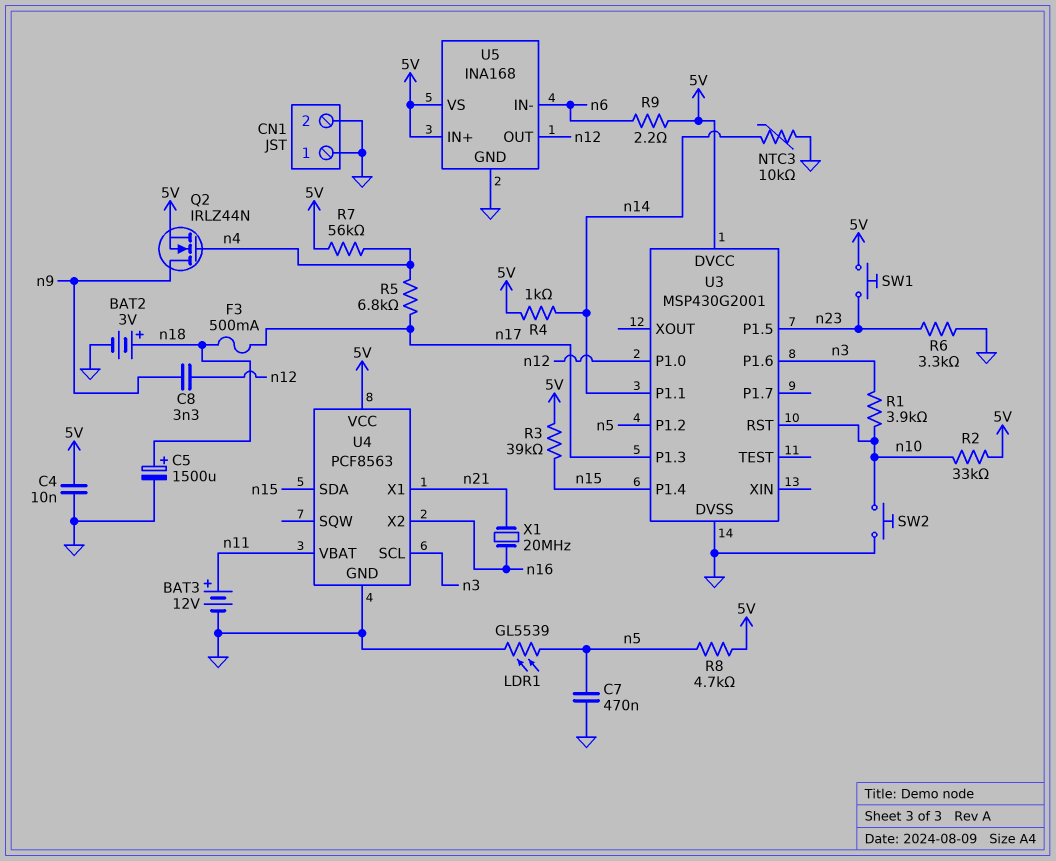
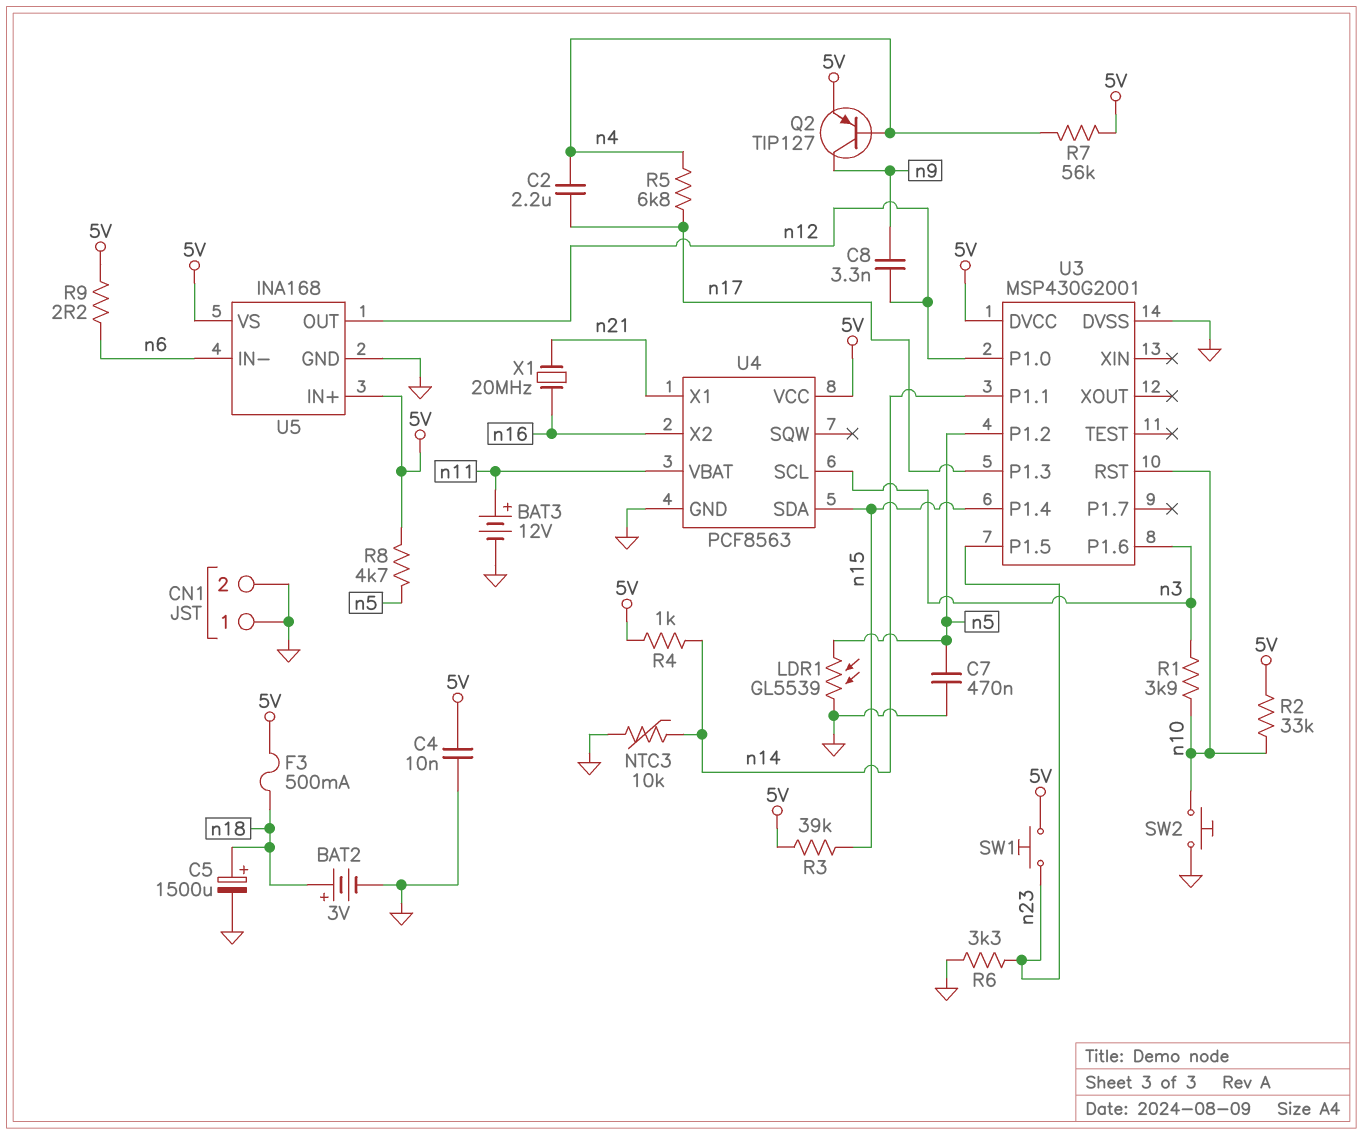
C2: none -> 2.2uF (n4, n17)
F3: 500mA (n17, n18) -> 500mA (5V, n18)
Q2: NMOS IRLZ44N (G n4, D n9, S 5V) -> PNP TIP127 (B n4, C n9, E 5V)

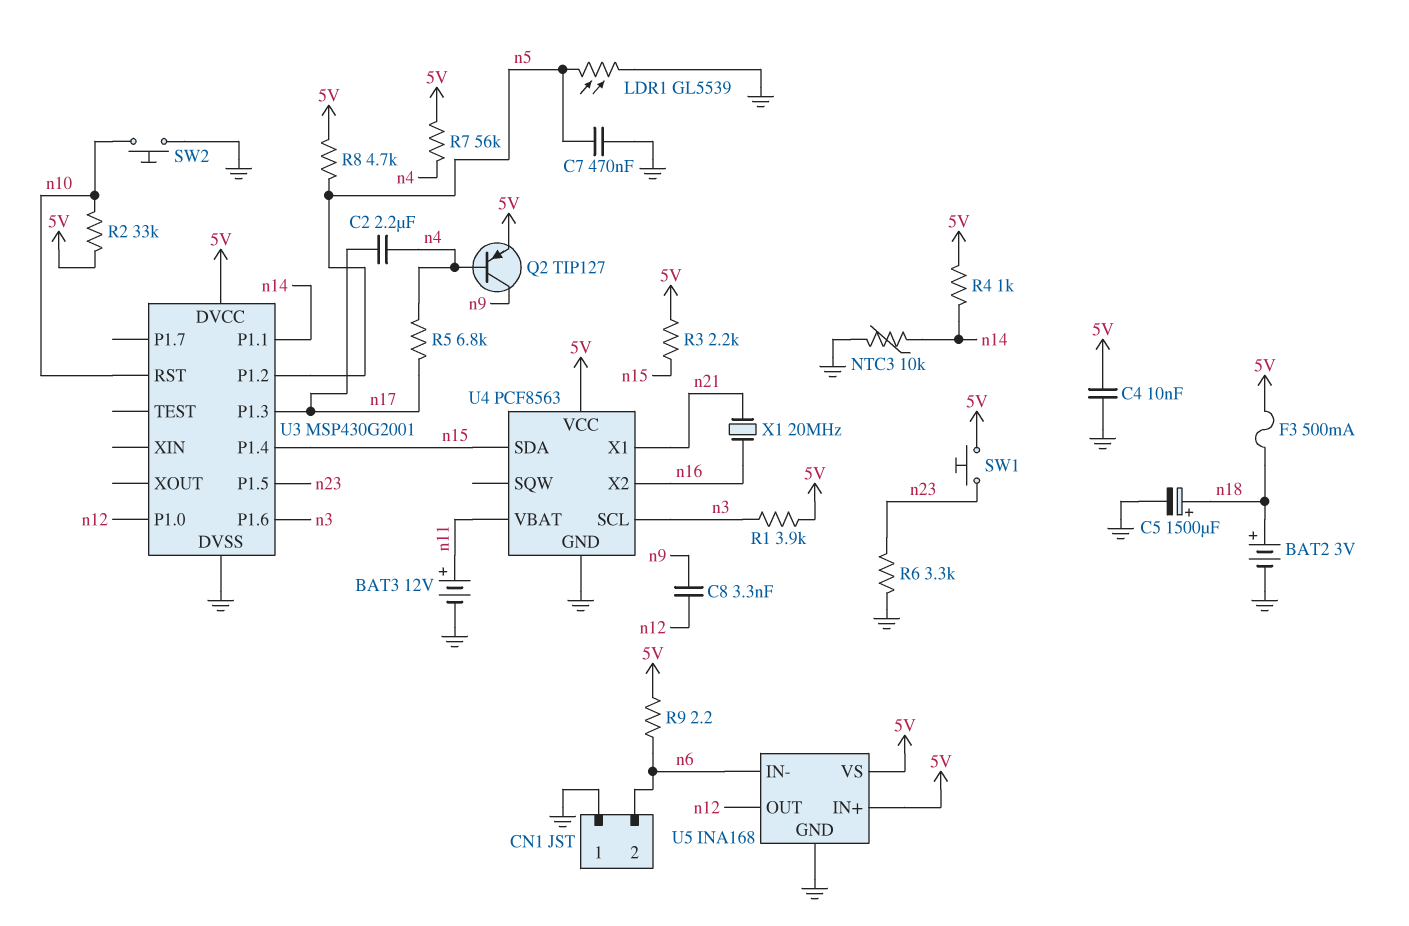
CN1 pin 2: GND -> n6
R1: 3.9k (n3, n10) -> 3.9k (5V, n3)
R3: 39k (5V, n15) -> 2.2k (5V, n15)

